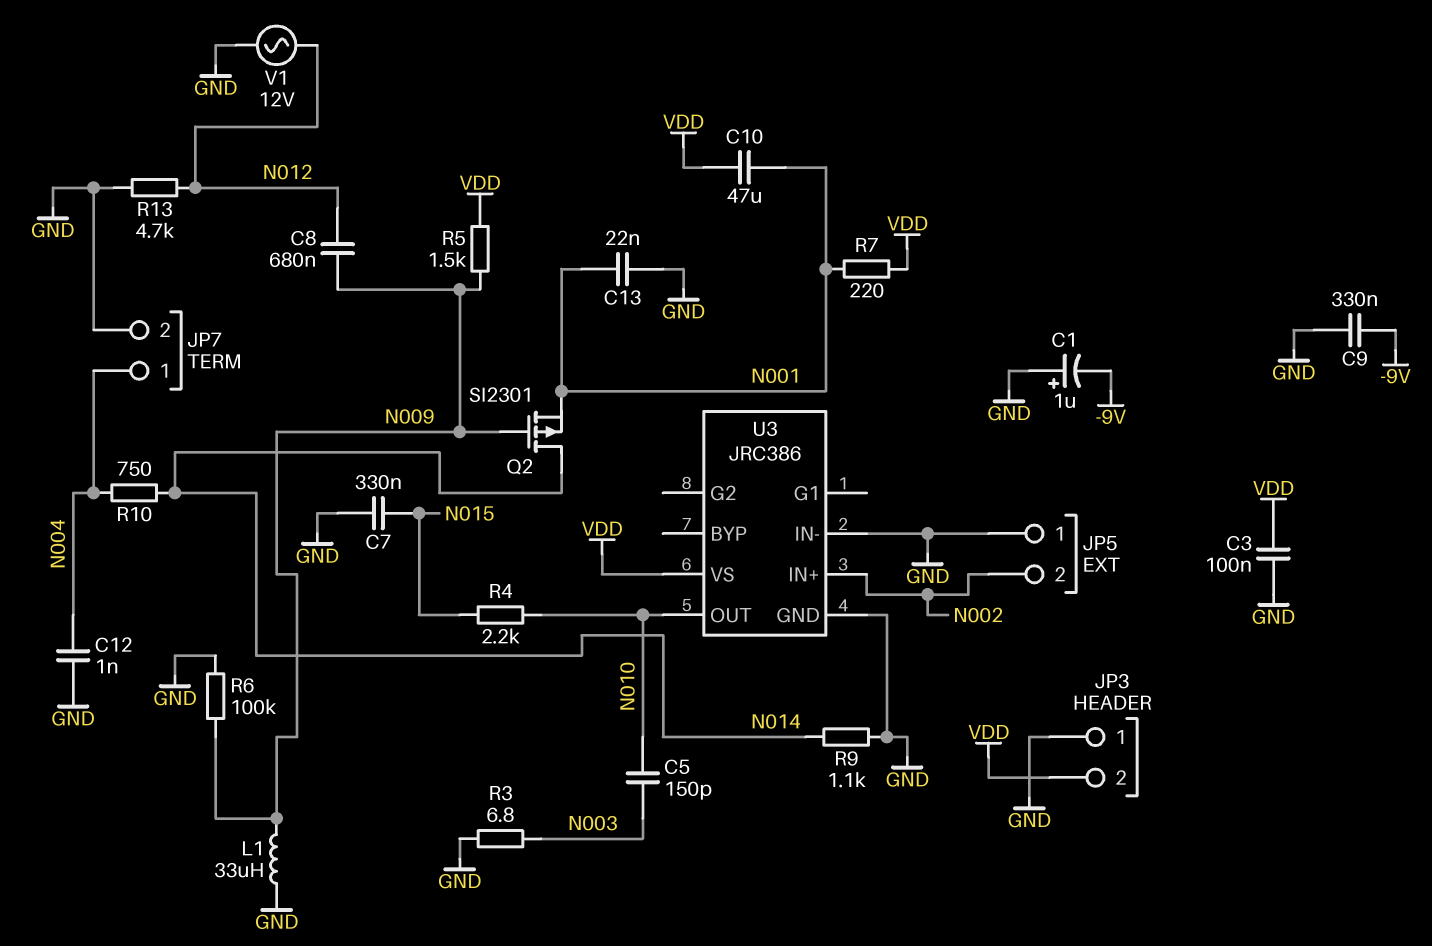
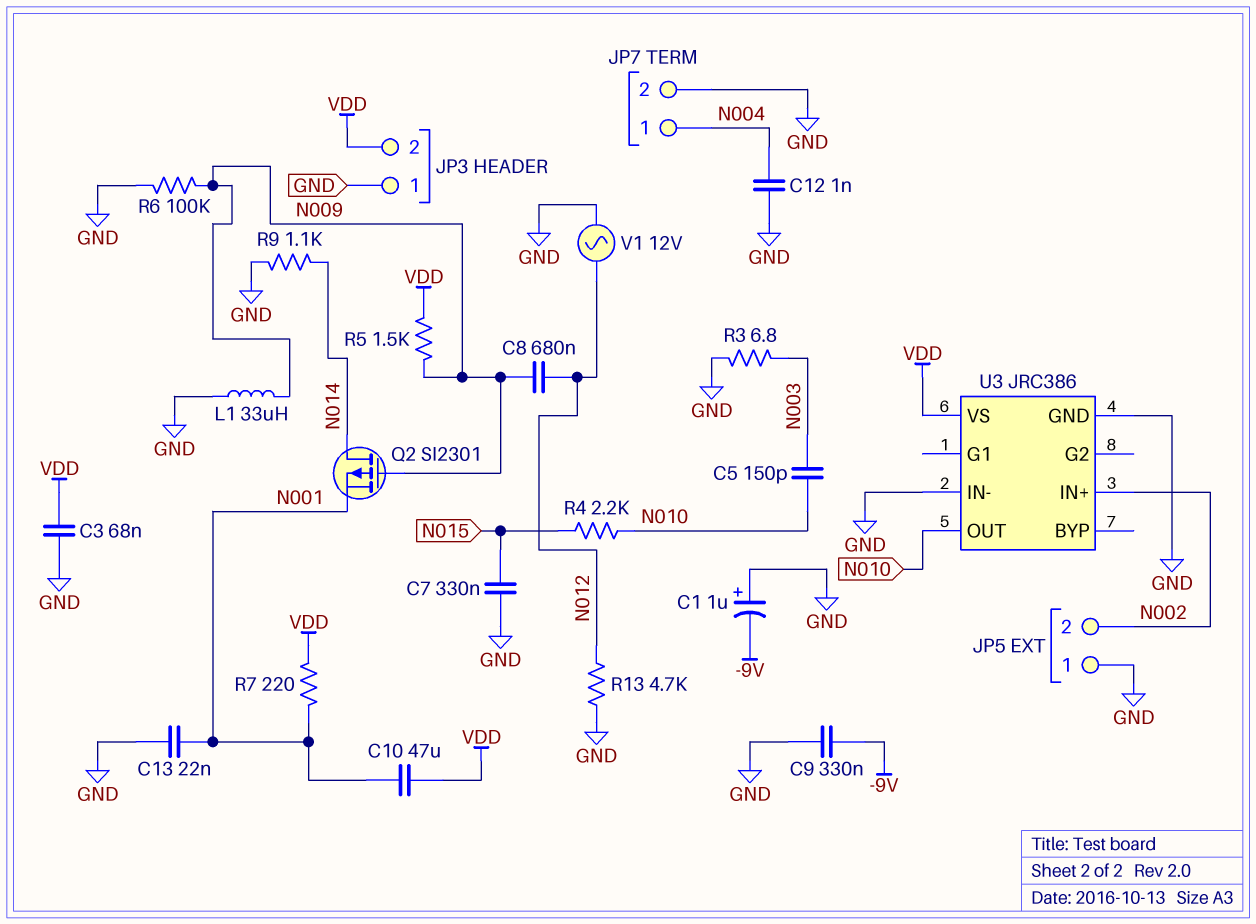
C3: 100nF (GND, VDD) -> 68nF (GND, VDD)
R10: 750 (N004, N014) -> none

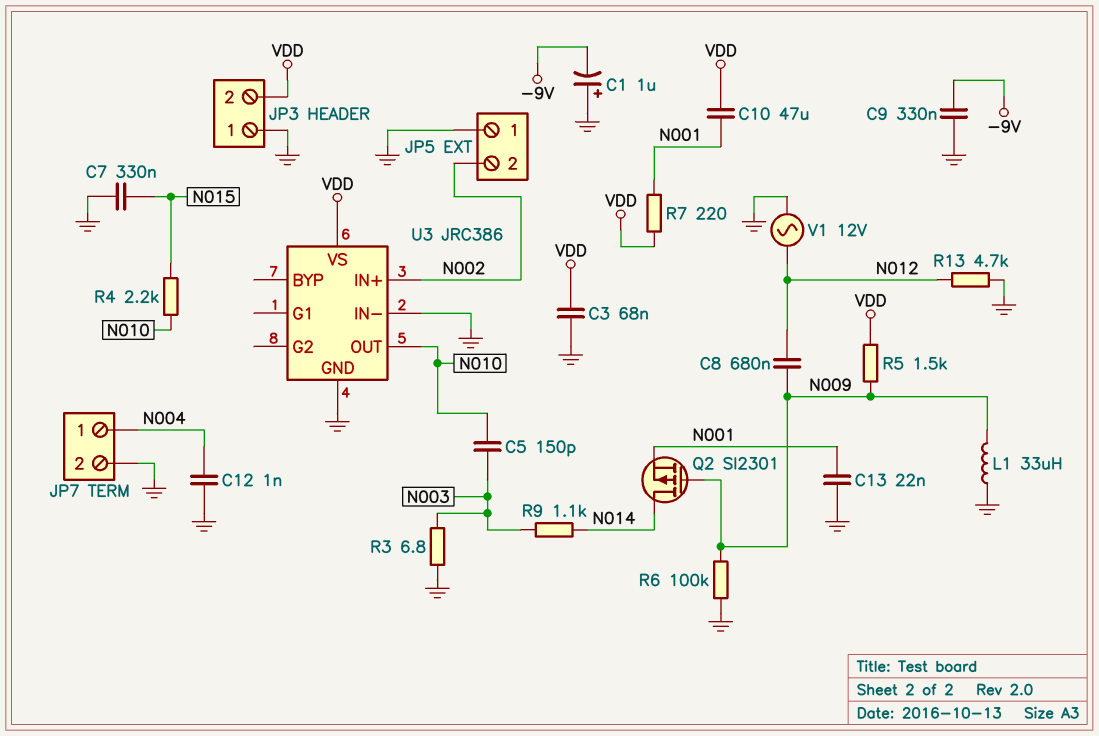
R9: 1.1k (GND, N014) -> 1.1k (N003, N014)

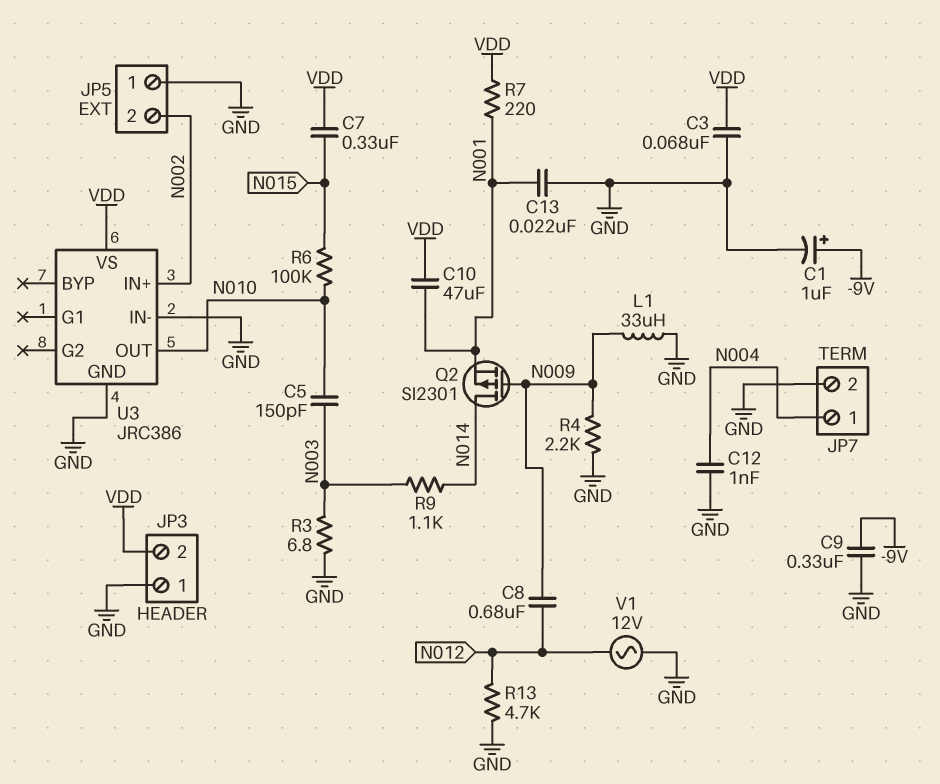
C1: 1uF (plus GND, minus -9V) -> 1uF (plus -9V, minus GND)
C7: 330nF (GND, N015) -> 330nF (N015, VDD)
R4: 2.2k (N010, N015) -> 2.2k (GND, N009)
R5: 1.5k (N009, VDD) -> none
R6: 100k (GND, N009) -> 100k (N010, N015)

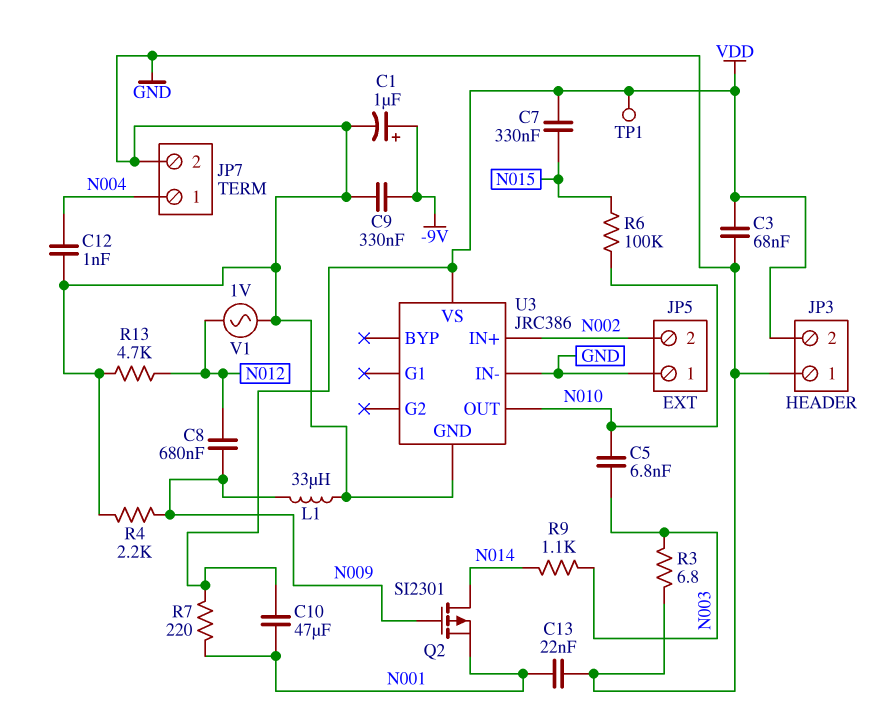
C5: 150pF (N003, N010) -> 6.8nF (N003, N010)
TP1: none -> test point (VDD)
V1: AC 12V (GND, N012) -> AC 1V (GND, N012)

